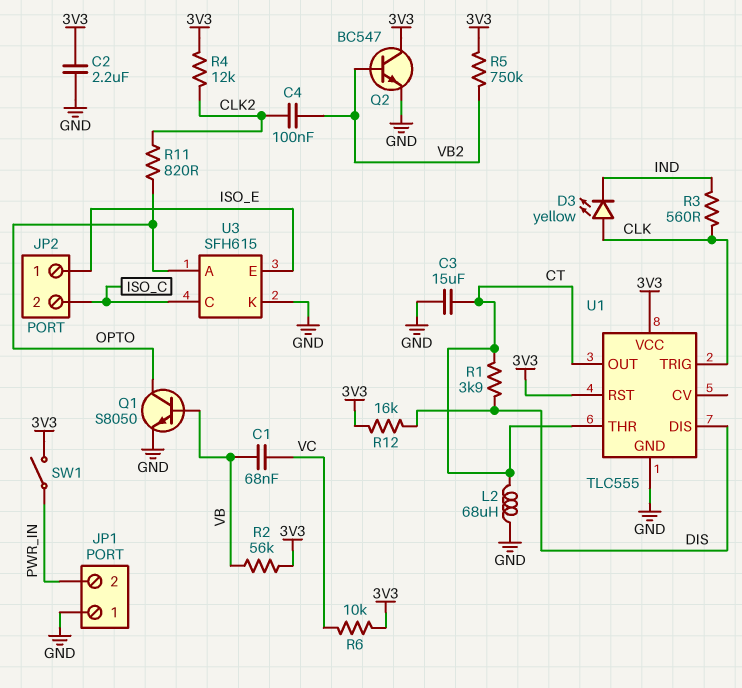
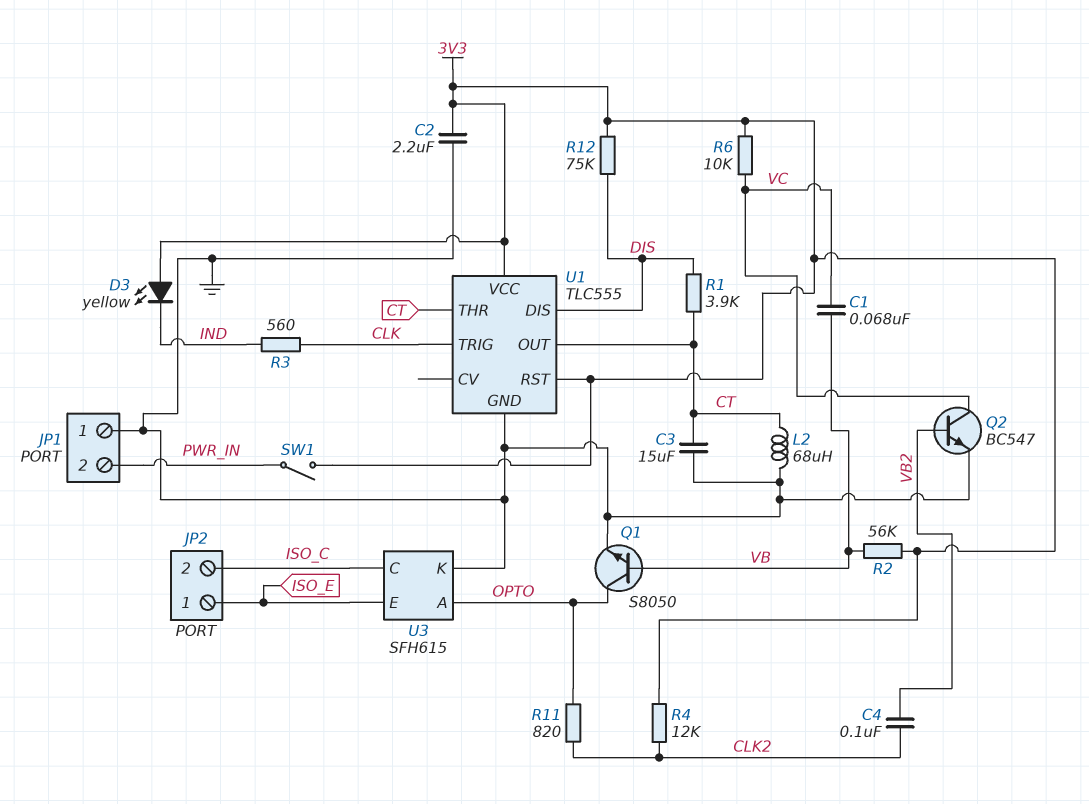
D3: LED yellow (A CLK, K IND) -> LED yellow (A 3V3, K IND)
Q2: NPN BC547 (B VB2, C 3V3, E GND) -> NPN BC547 (B VB2, C VC, E GND)
R5: 750k (3V3, VB2) -> none
R12: 16k (3V3, DIS) -> 75k (3V3, DIS)

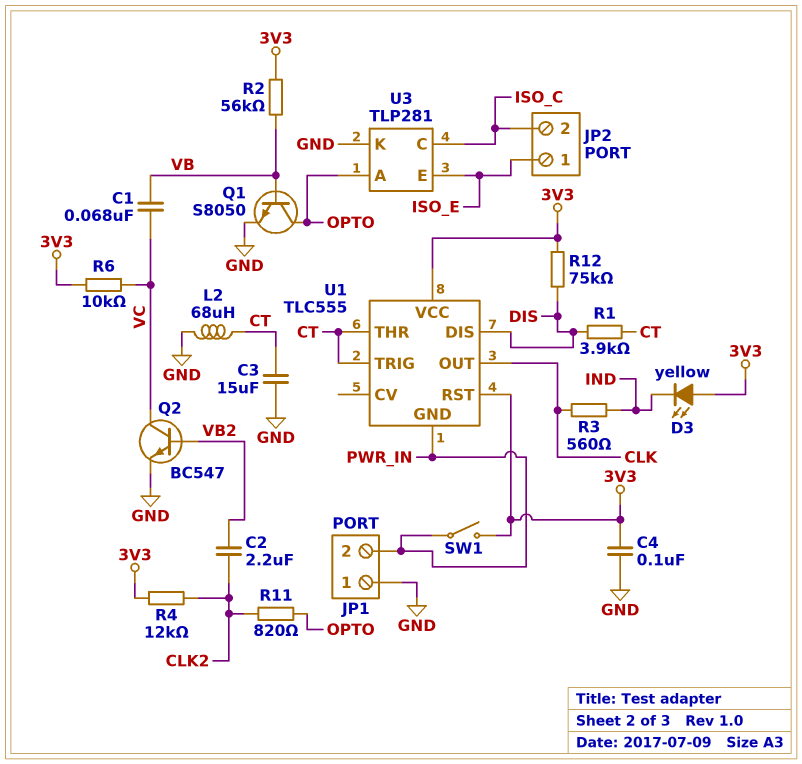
C2: 2.2uF (3V3, GND) -> 2.2uF (CLK2, VB2)
C4: 100nF (CLK2, VB2) -> 100nF (3V3, GND)
U1 pin GND: GND -> PWR_IN
U1 pin OUT: CT -> CLK
U1 pin TRIG: CLK -> CT
U3: SFH615 -> TLP281

